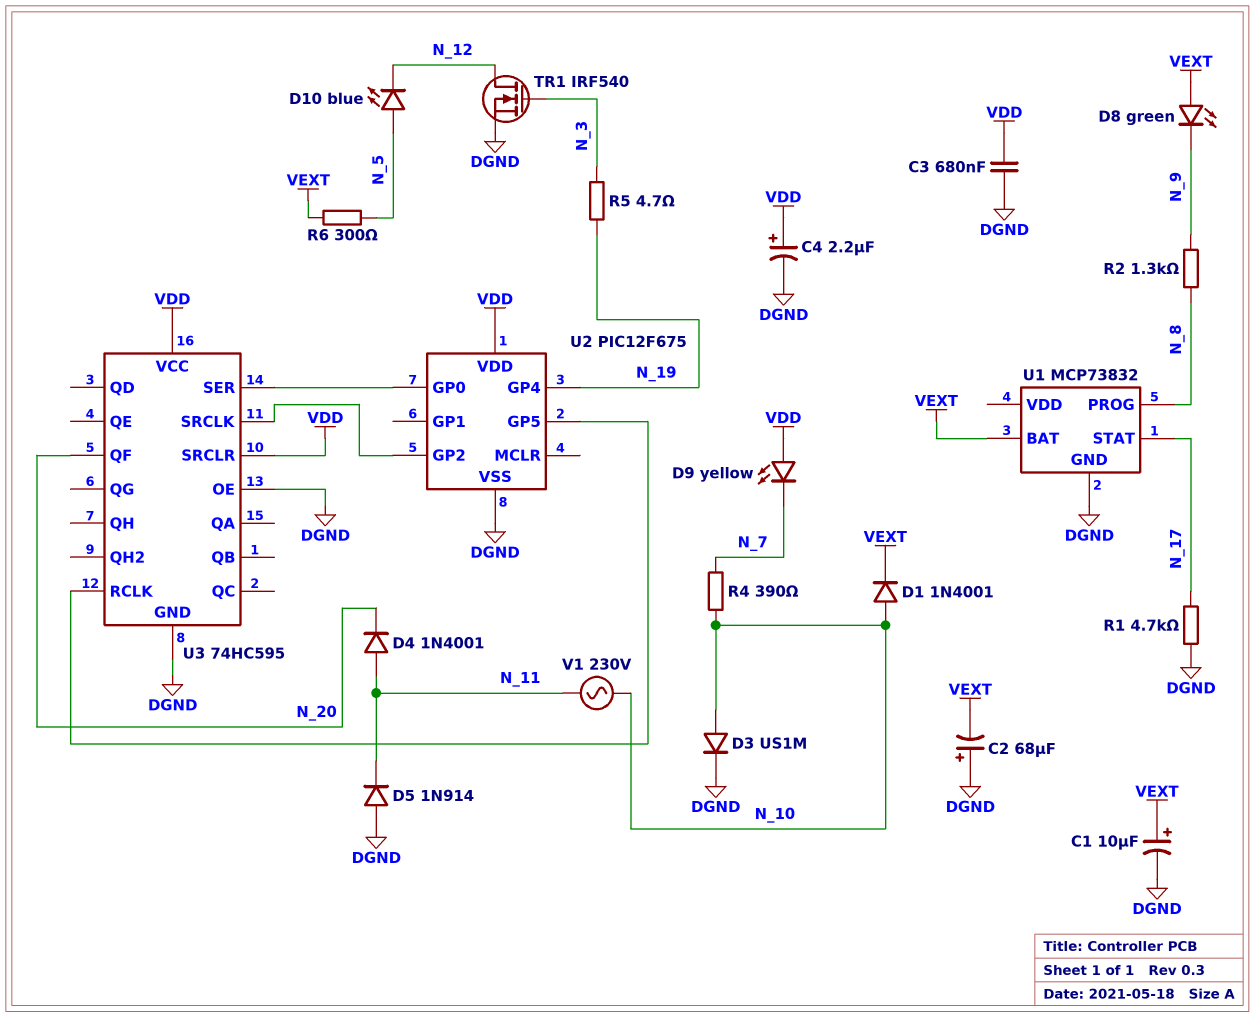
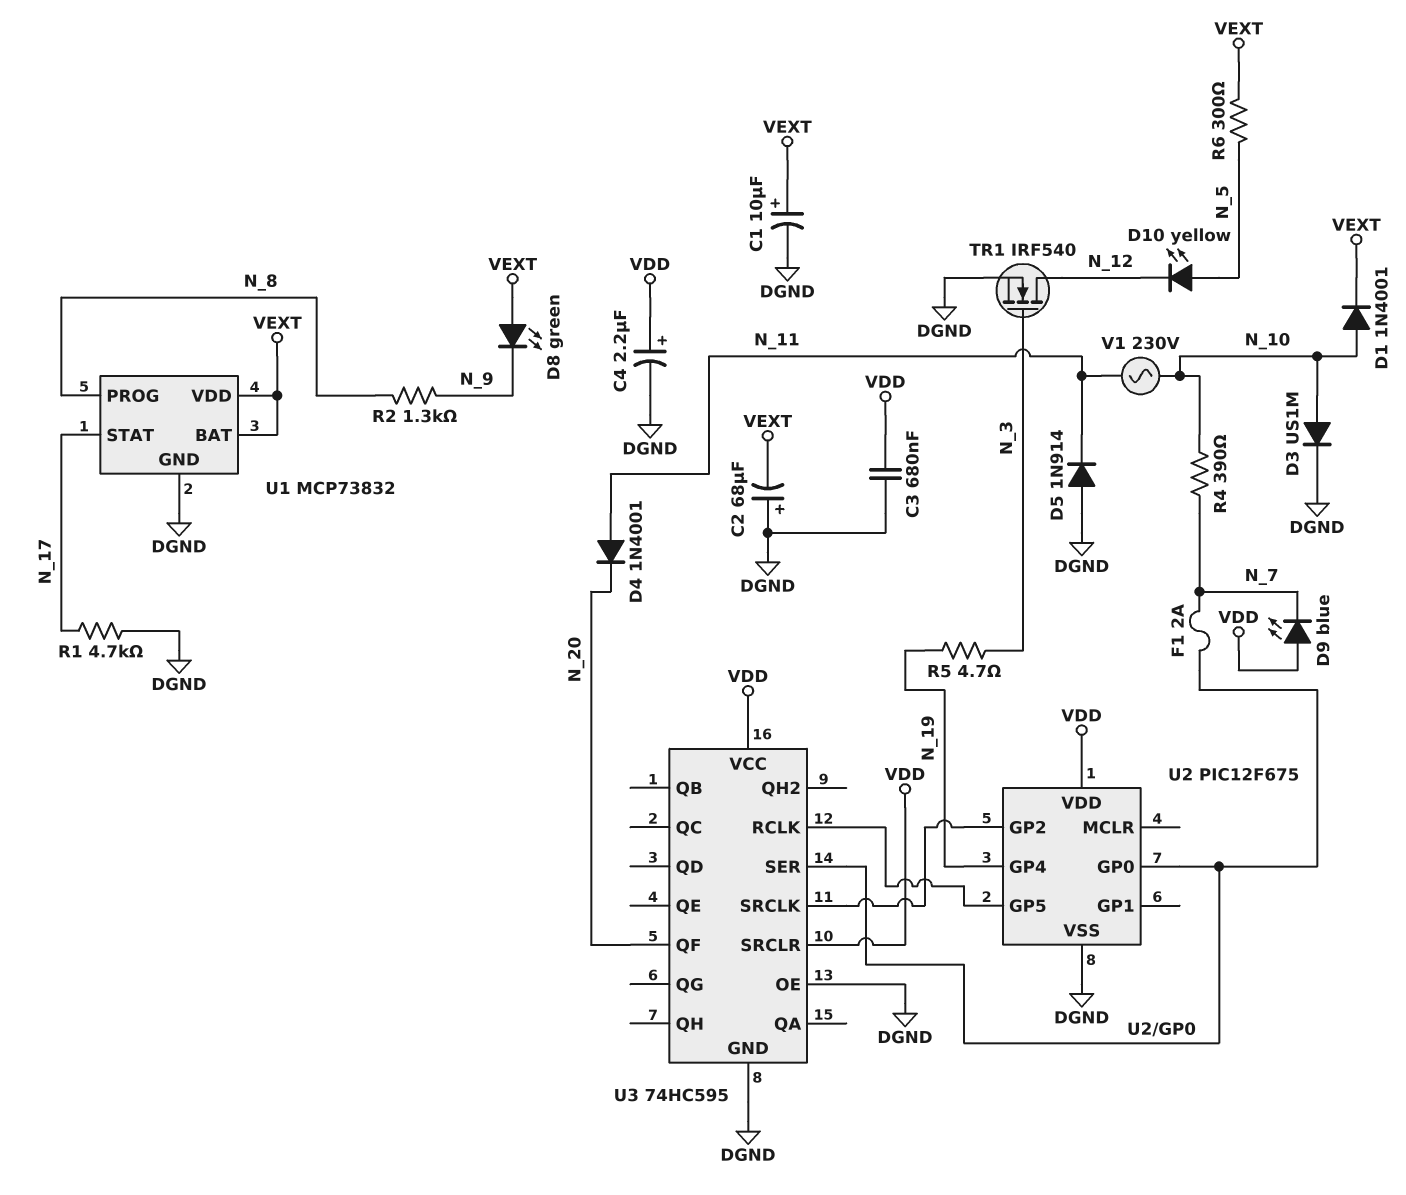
D9: LED yellow (A VDD, K N_7) -> LED blue (A VDD, K N_7)
D10: LED blue (A N_5, K N_12) -> LED yellow (A N_5, K N_12)
F1: none -> 2A (N_7, U2/GP0)
U1 pin VDD: none -> VEXT

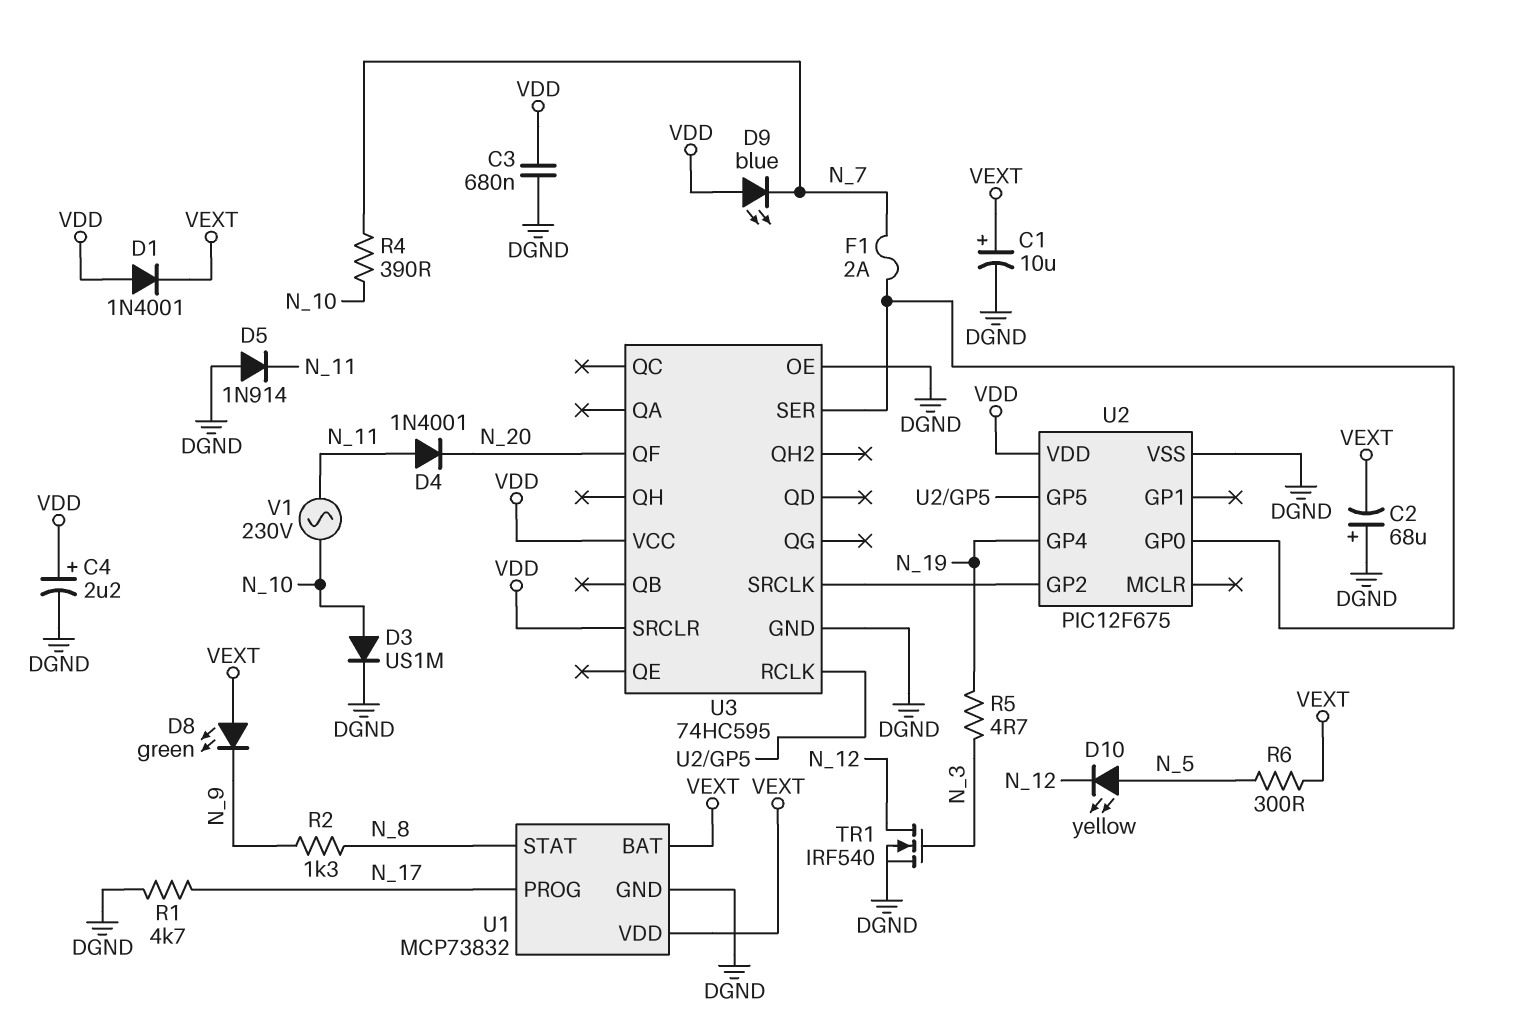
D1: diode 1N4001 (A N_10, K VEXT) -> diode 1N4001 (A VDD, K VEXT)
U1 pin PROG: N_8 -> N_17
U1 pin STAT: N_17 -> N_8

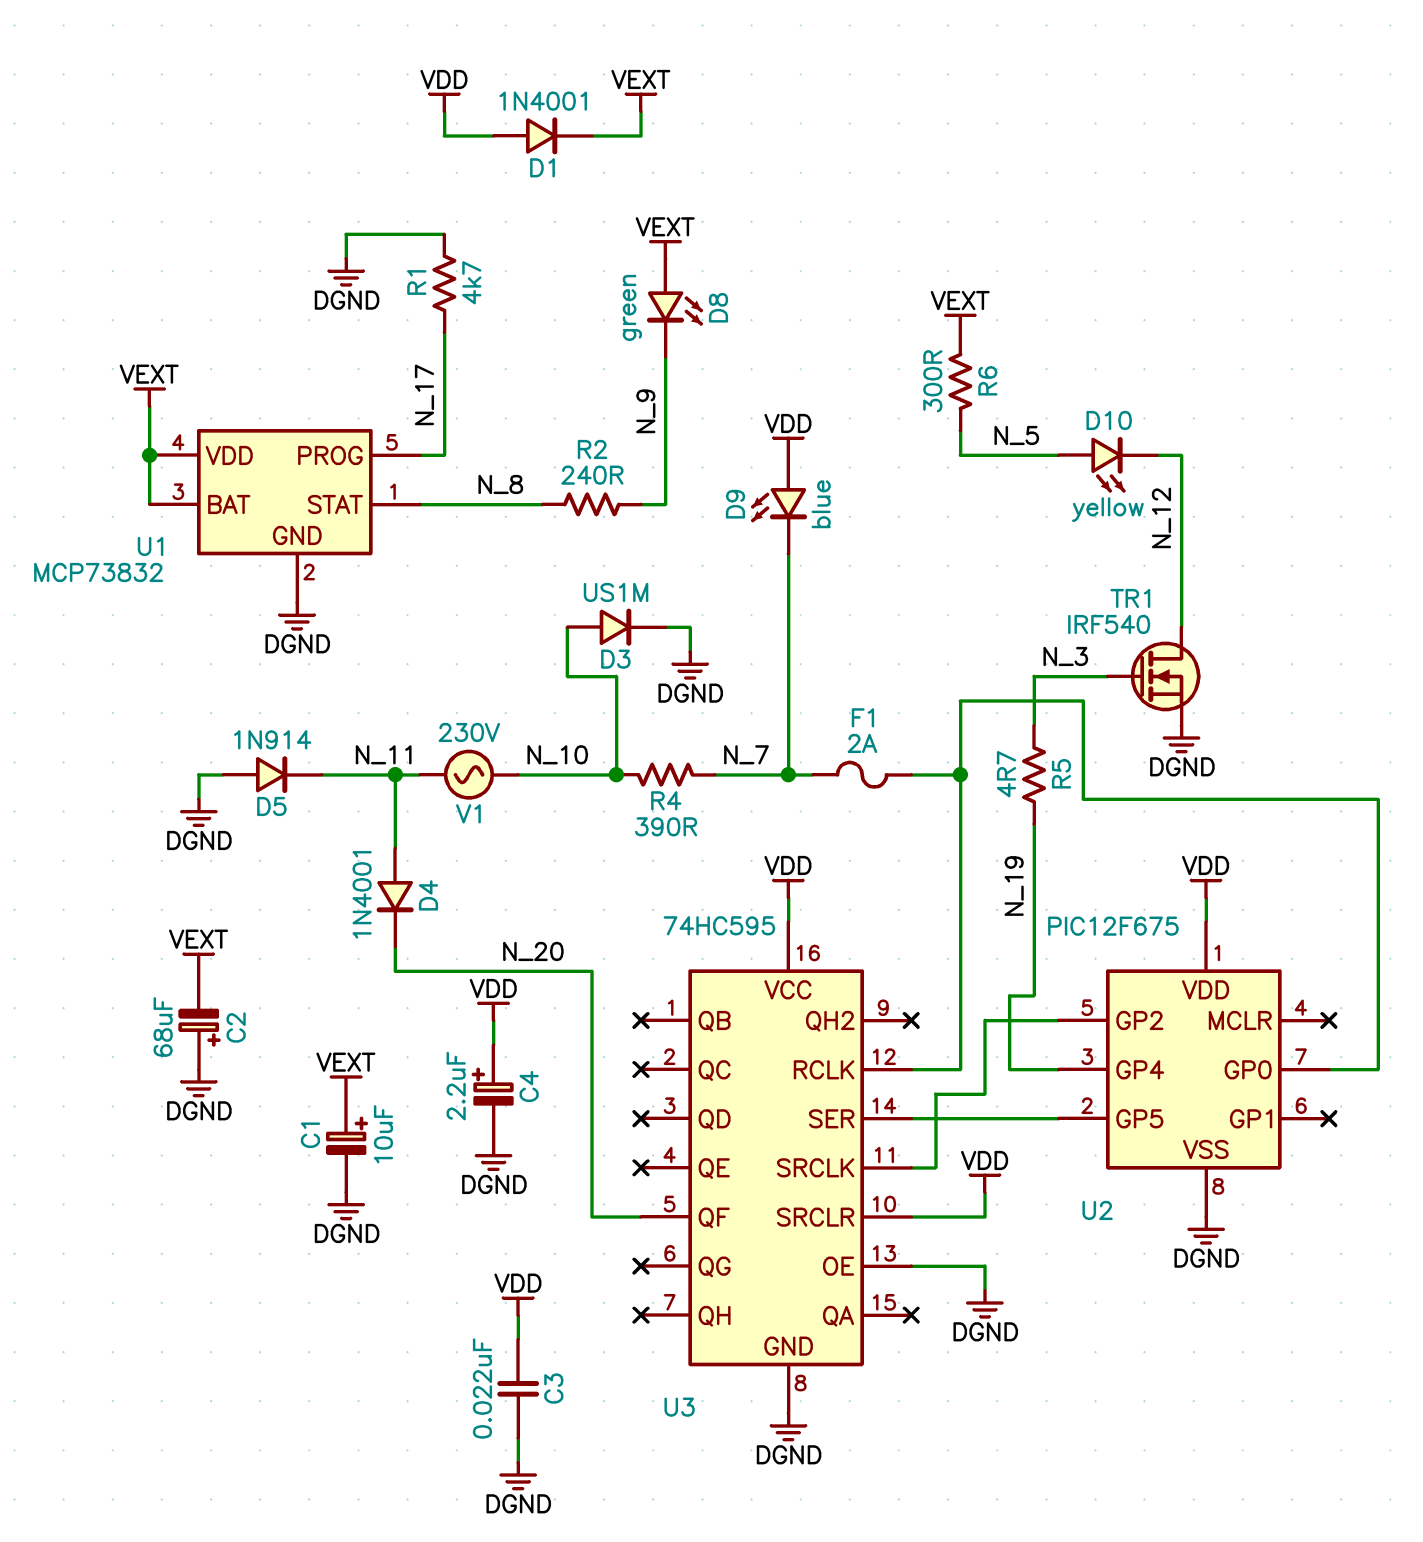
C3: 680nF (DGND, VDD) -> 22nF (DGND, VDD)
R2: 1.3k (N_8, N_9) -> 240 (N_8, N_9)
U3 pin RCLK: U2/GP5 -> U2/GP0
U3 pin SER: U2/GP0 -> U2/GP5

